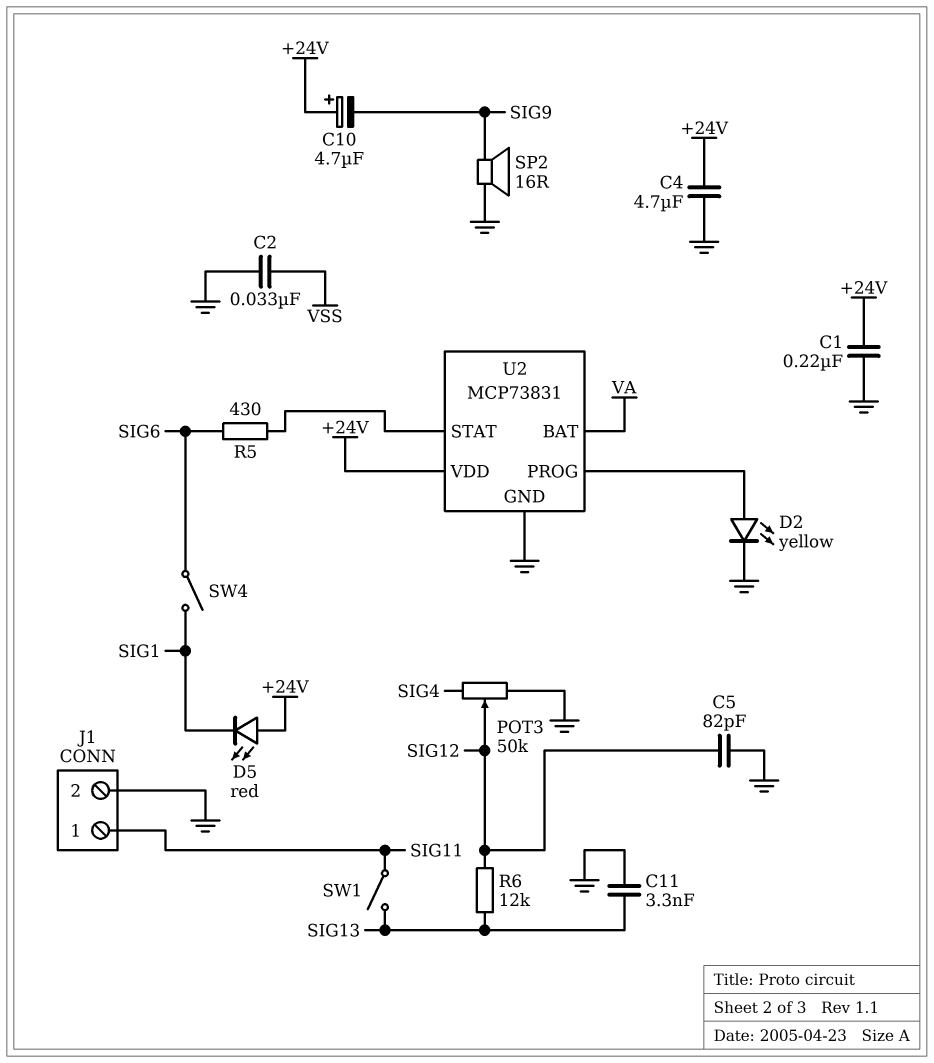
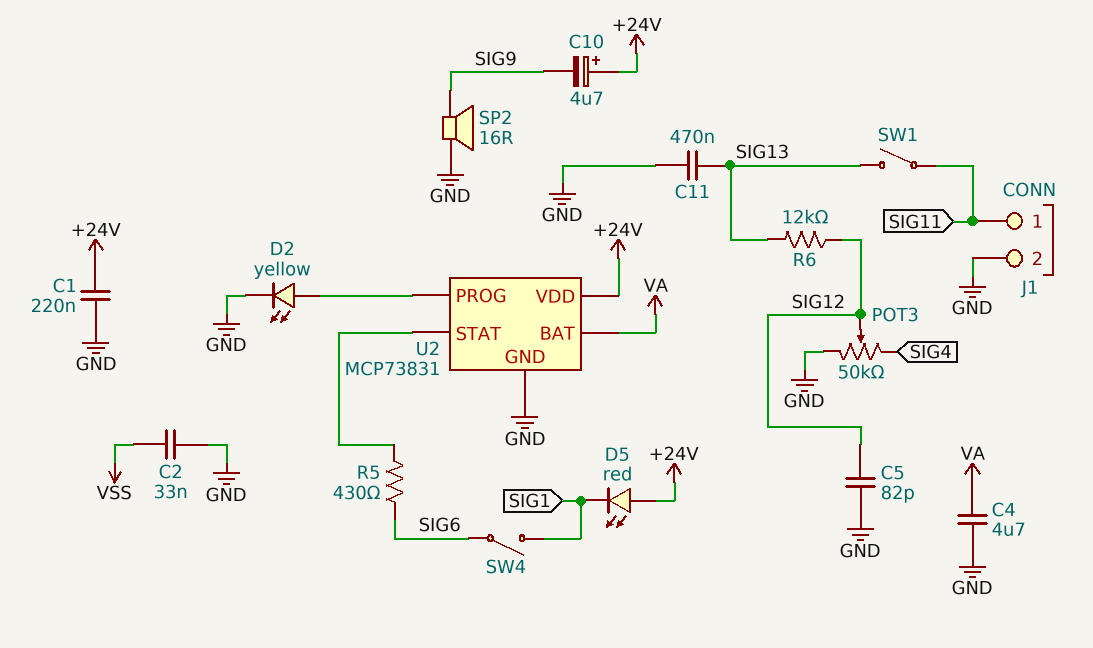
C4: 4.7uF (+24V, GND) -> 4.7uF (GND, VA)
C11: 3.3nF (GND, SIG13) -> 470nF (GND, SIG13)

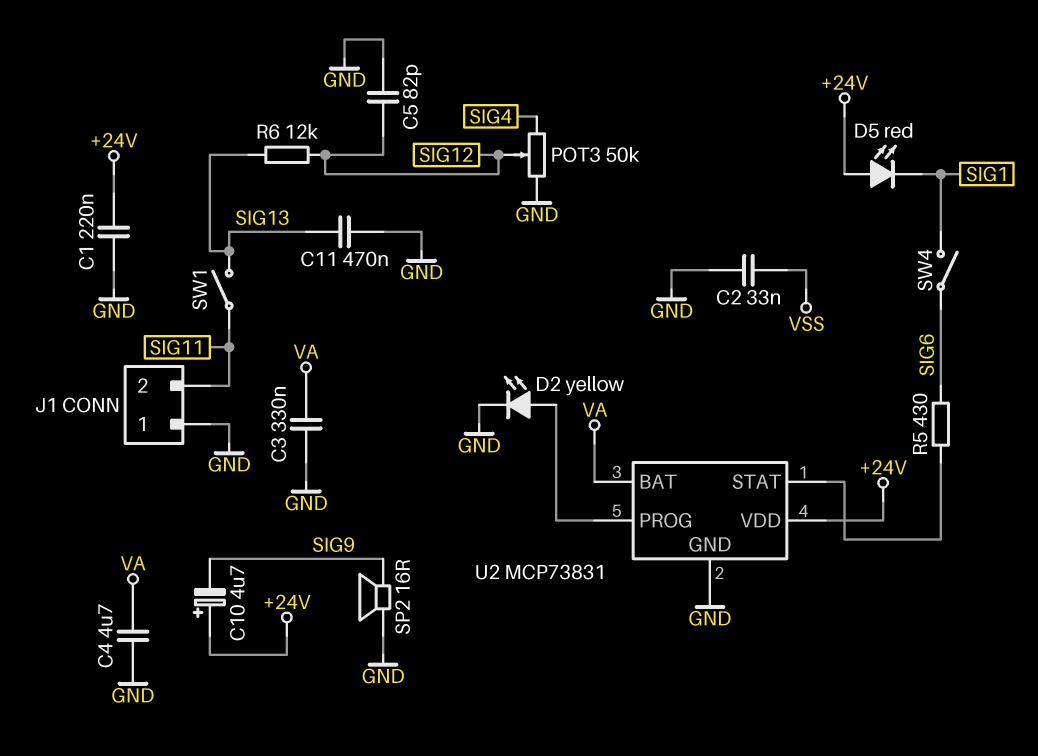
C3: none -> 330nF (GND, VA)
J1 pin 1: SIG11 -> GND
J1 pin 2: GND -> SIG11

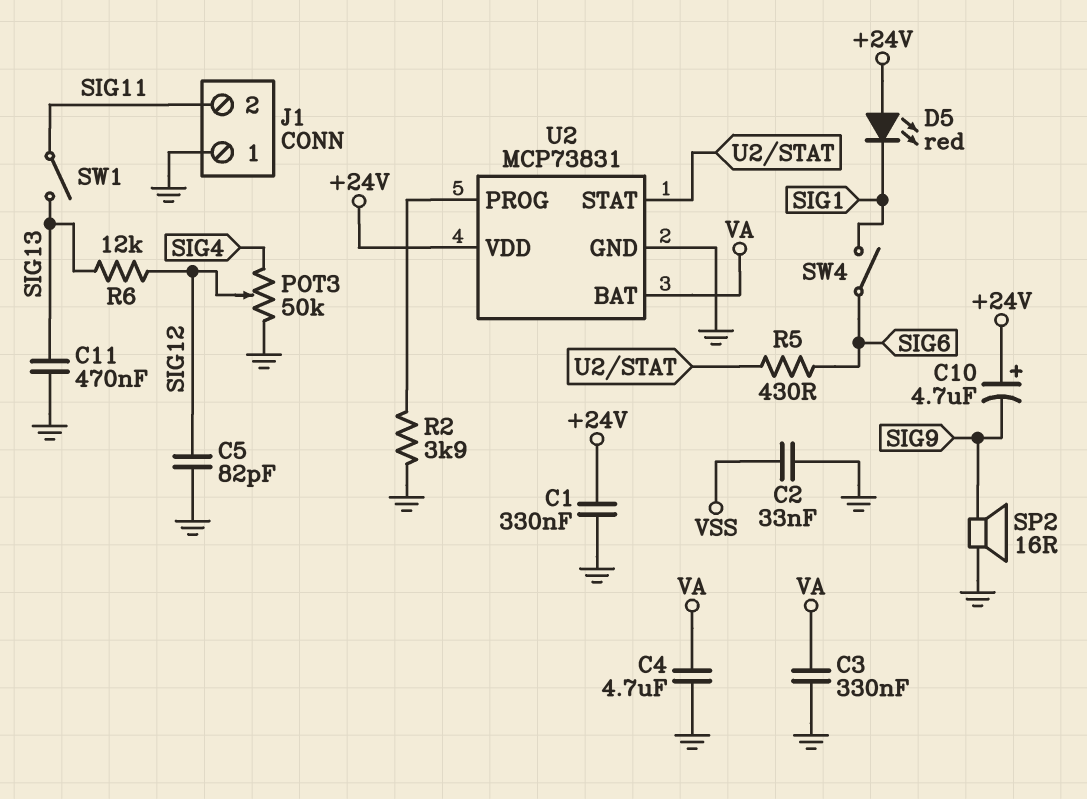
C1: 220nF (+24V, GND) -> 330nF (+24V, GND)
D2: LED yellow (A U2/PROG, K GND) -> none
R2: none -> 3.9k (GND, U2/PROG)

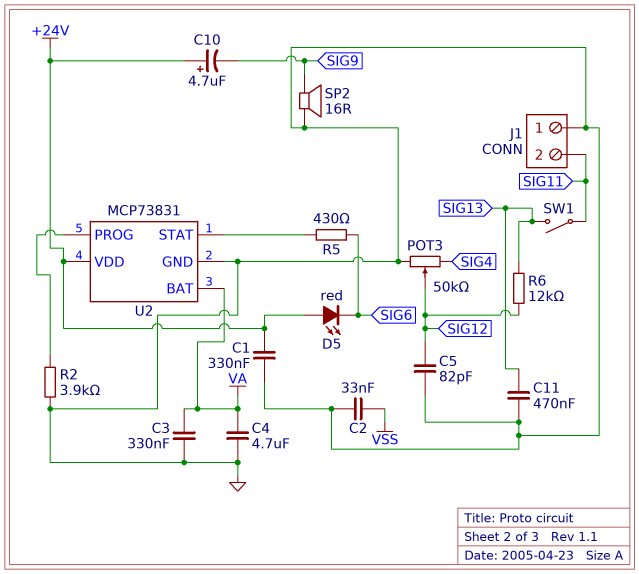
D5: LED red (A +24V, K SIG1) -> LED red (A +24V, K SIG6)
SW4: switch (SIG1, SIG6) -> none

